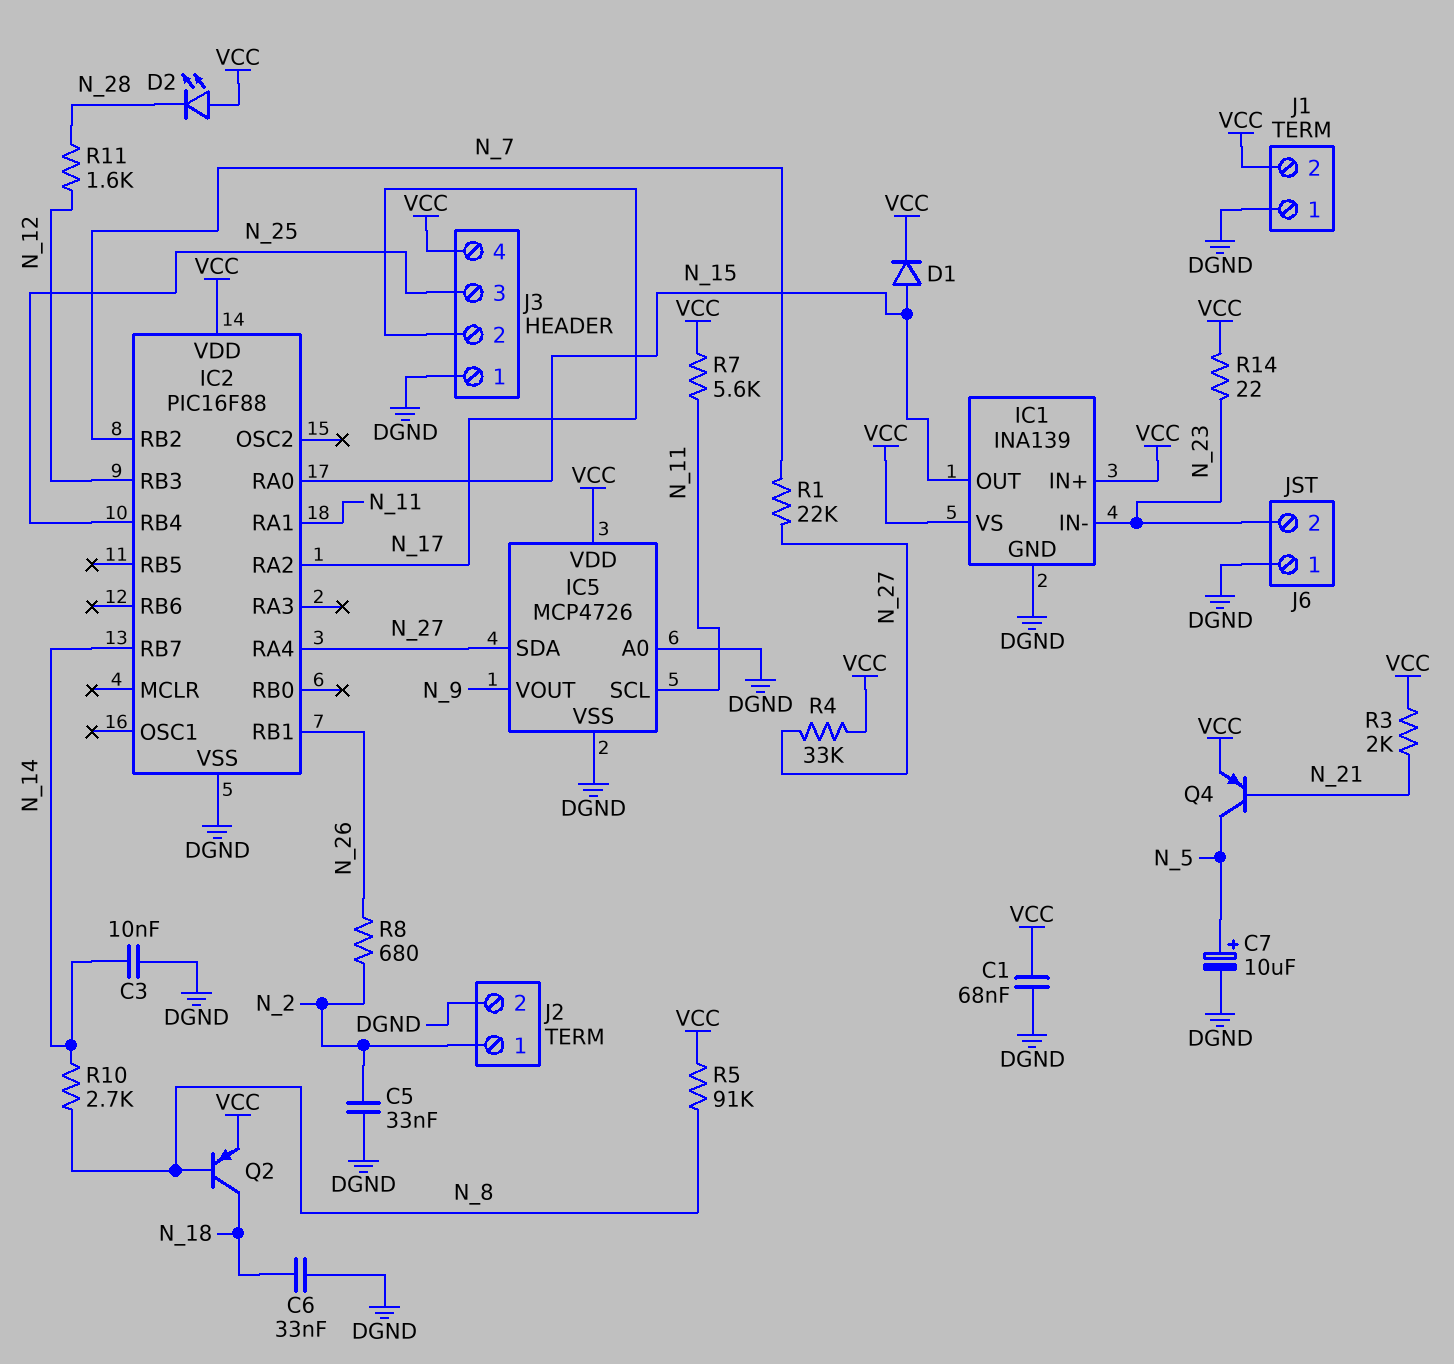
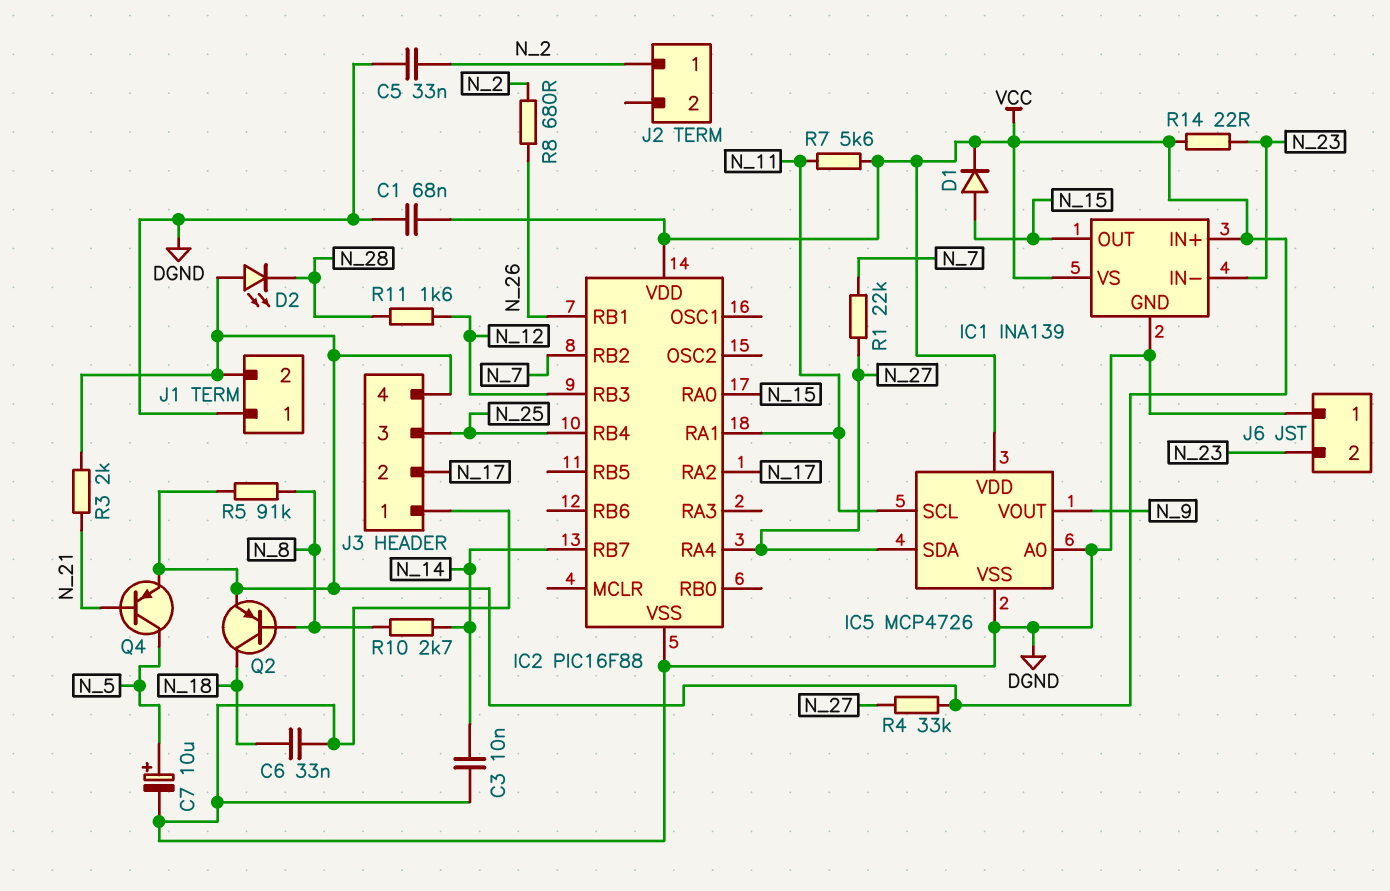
J2 pin 2: DGND -> none

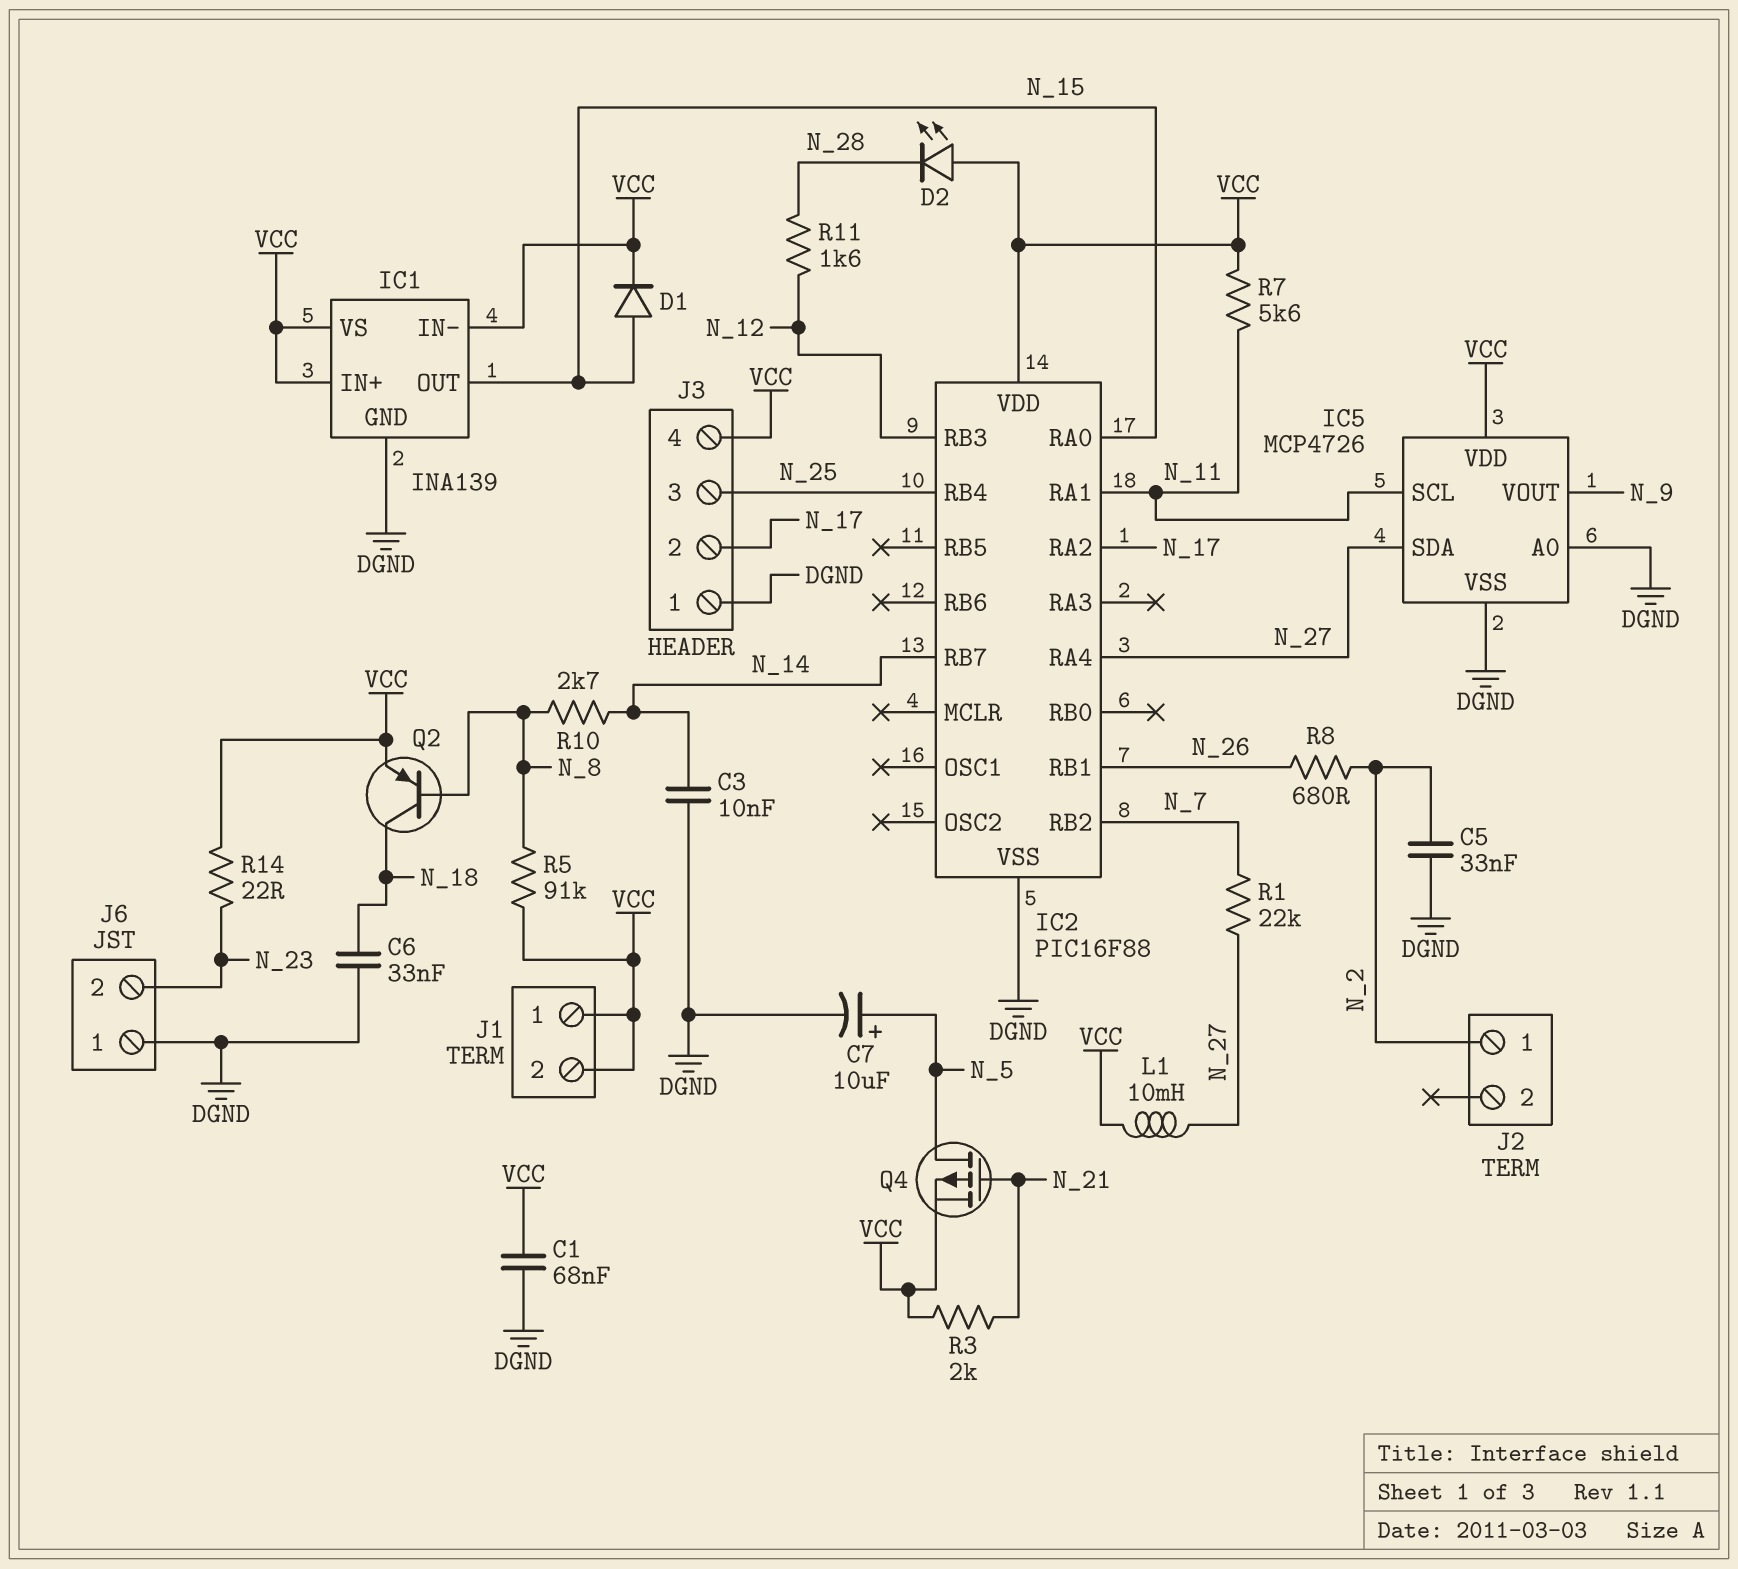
IC1 pin IN-: N_23 -> VCC
J1 pin 1: DGND -> VCC
L1: none -> 10mH (N_27, VCC)
Q4: PNP (B N_21, C N_5, E VCC) -> PMOS (G N_21, D N_5, S VCC)
R4: 33k (N_27, VCC) -> none

